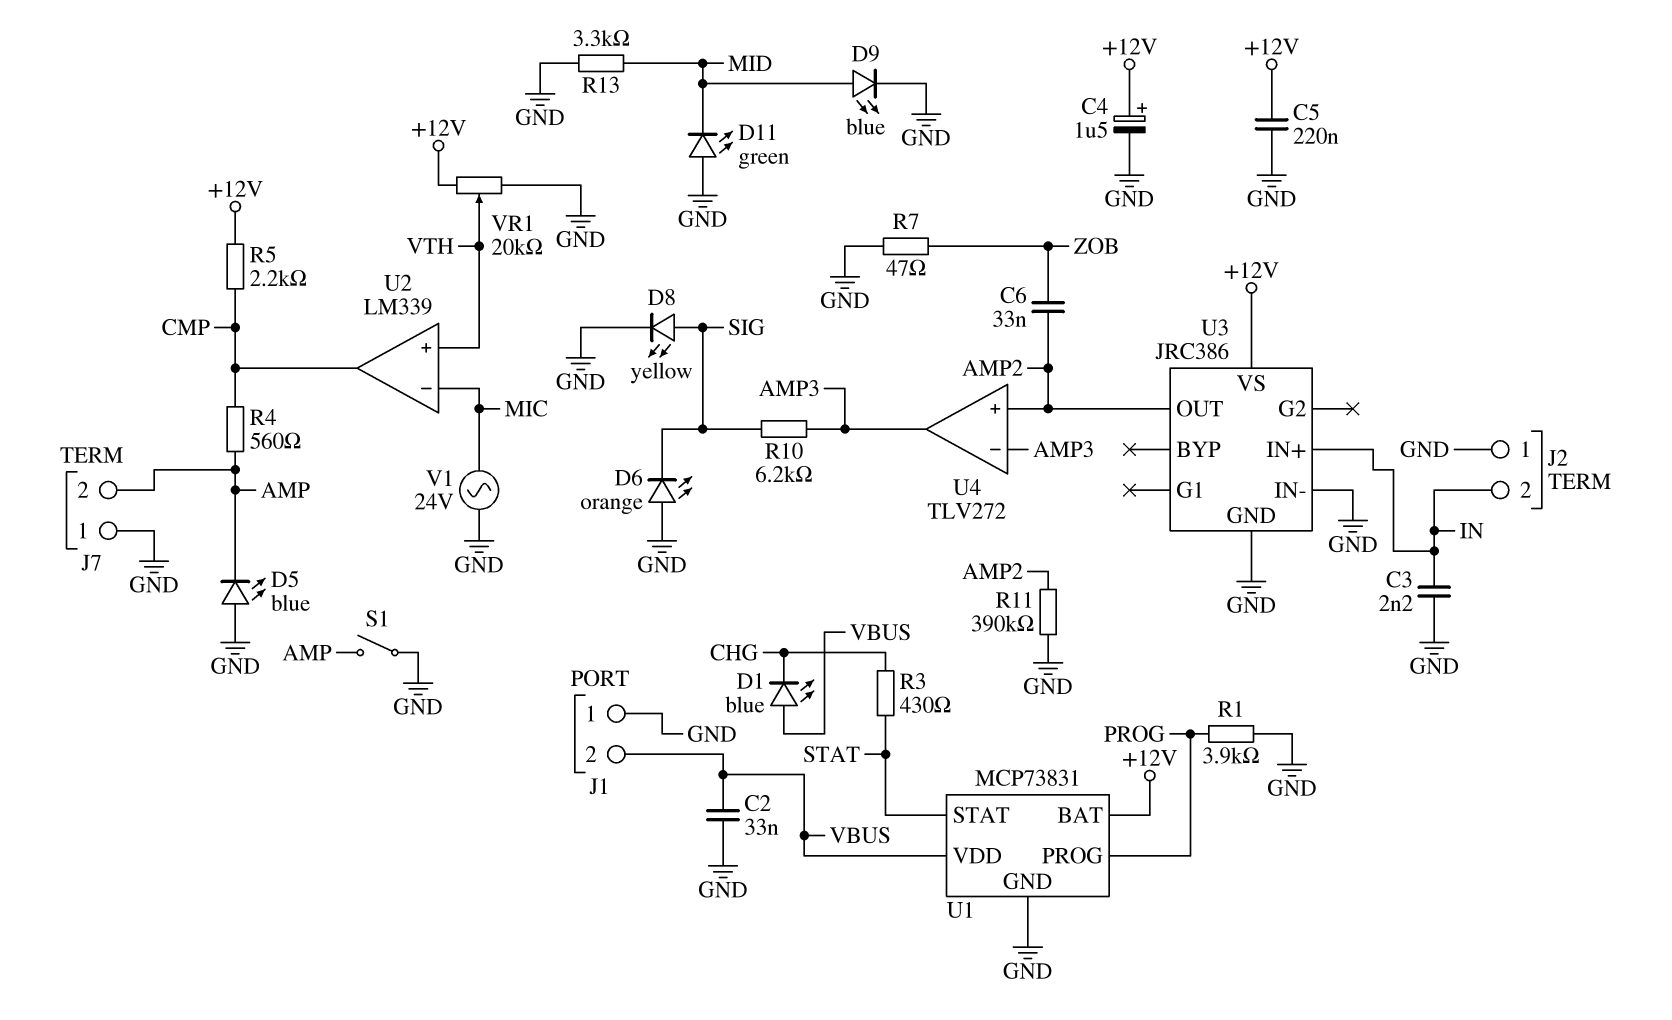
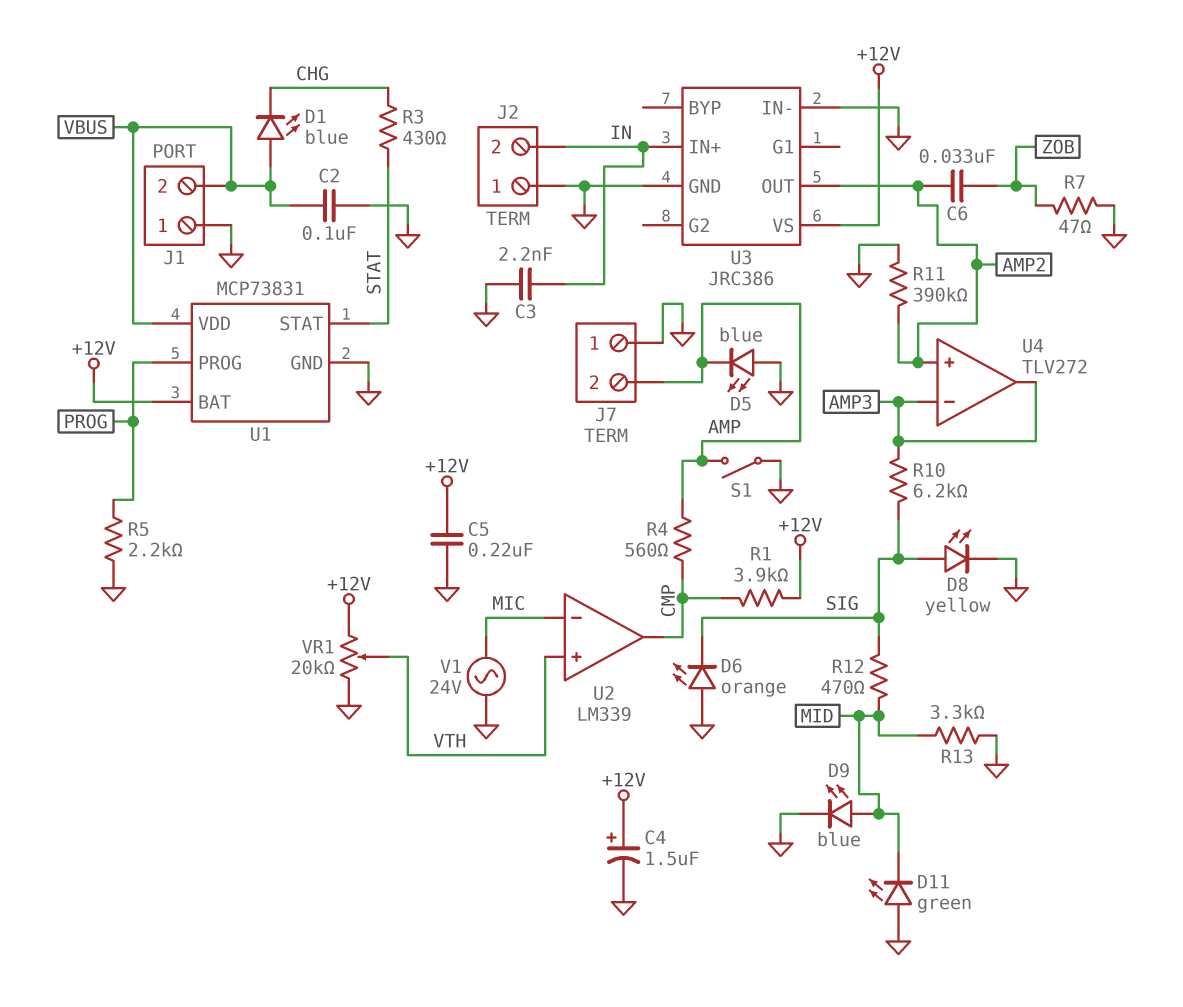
C2: 33nF (GND, VBUS) -> 100nF (GND, VBUS)
R1: 3.9k (GND, PROG) -> 3.9k (+12V, CMP)
R5: 2.2k (+12V, CMP) -> 2.2k (GND, PROG)
R12: none -> 470 (MID, SIG)

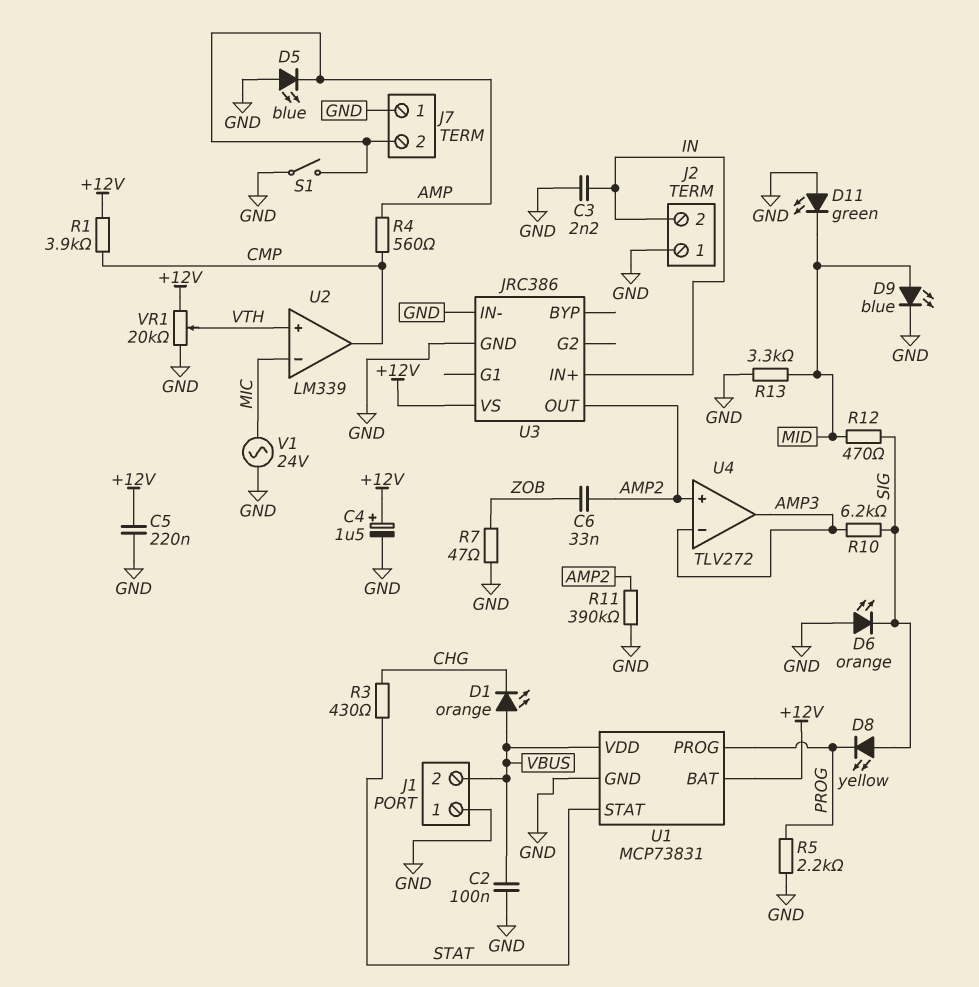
D1: LED blue (A VBUS, K CHG) -> LED orange (A VBUS, K CHG)
D8: LED yellow (A SIG, K GND) -> LED yellow (A SIG, K PROG)

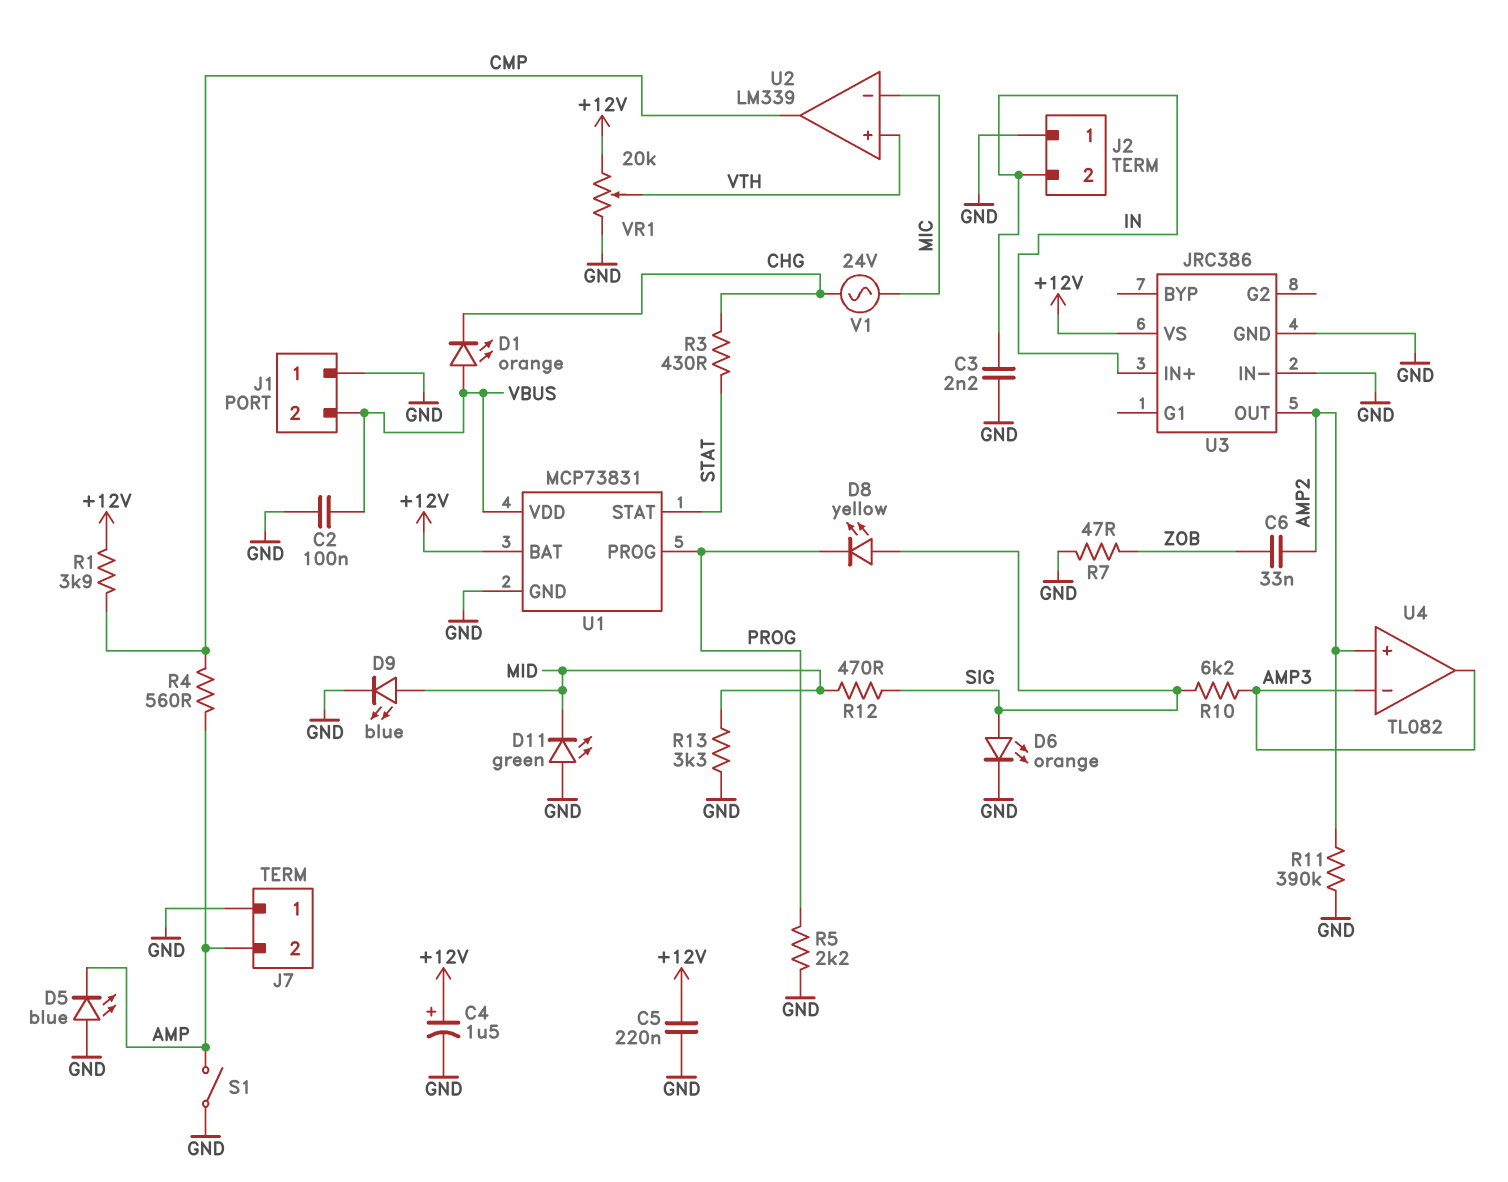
D6: LED orange (A GND, K SIG) -> LED orange (A SIG, K GND)
U4: TLV272 -> TL082
V1: AC 24V (GND, MIC) -> AC 24V (CHG, MIC)

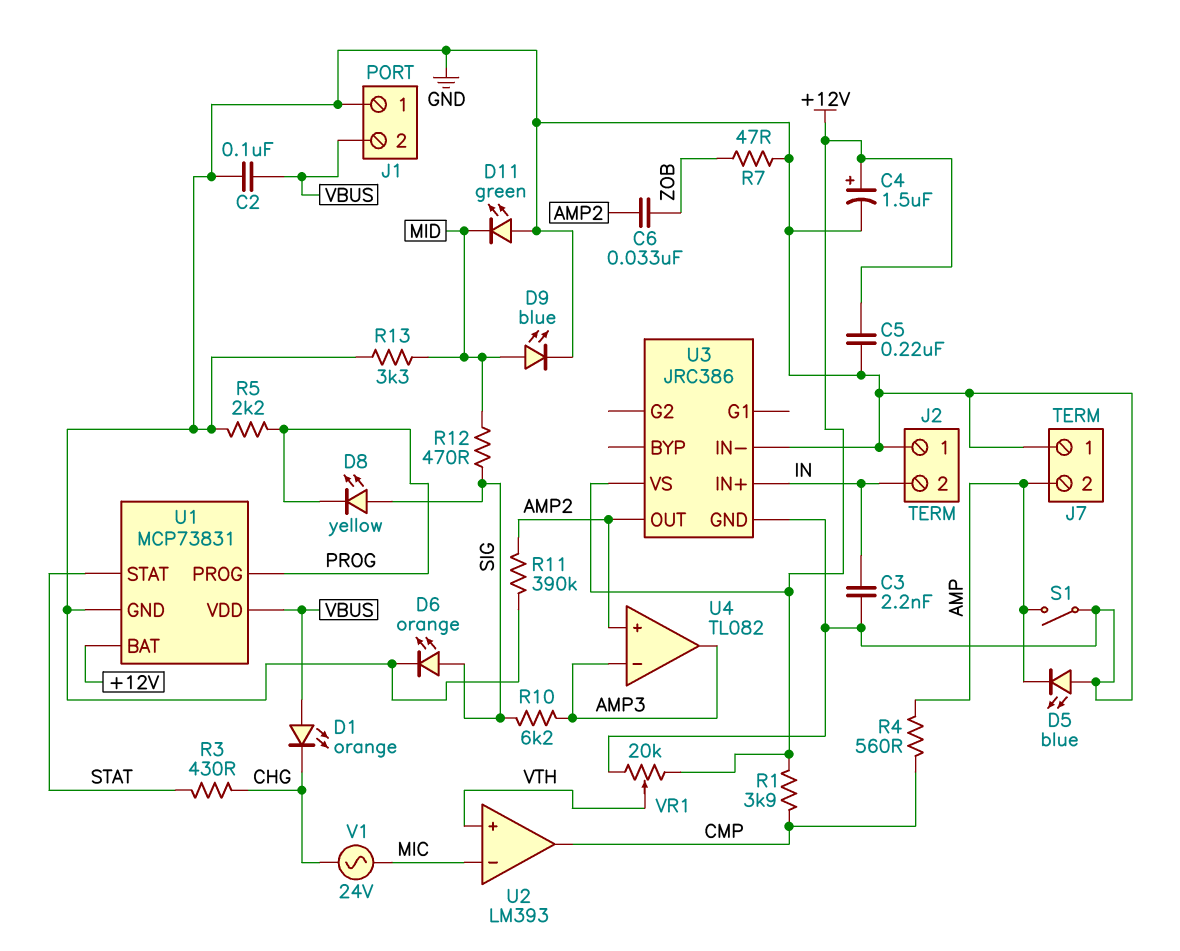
U2: LM339 -> LM393

